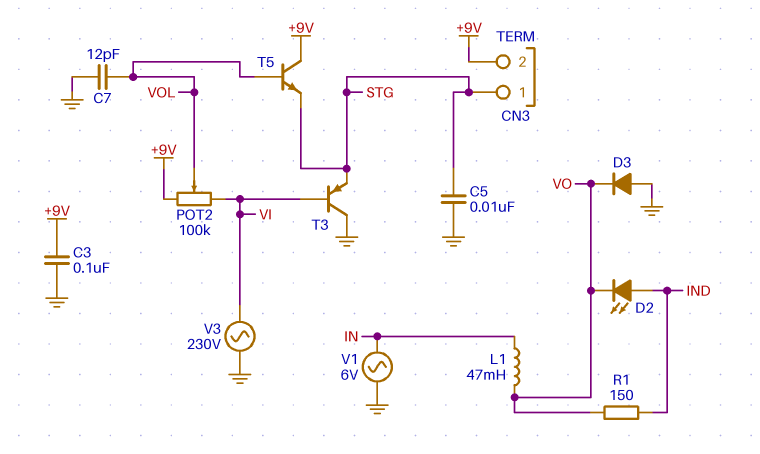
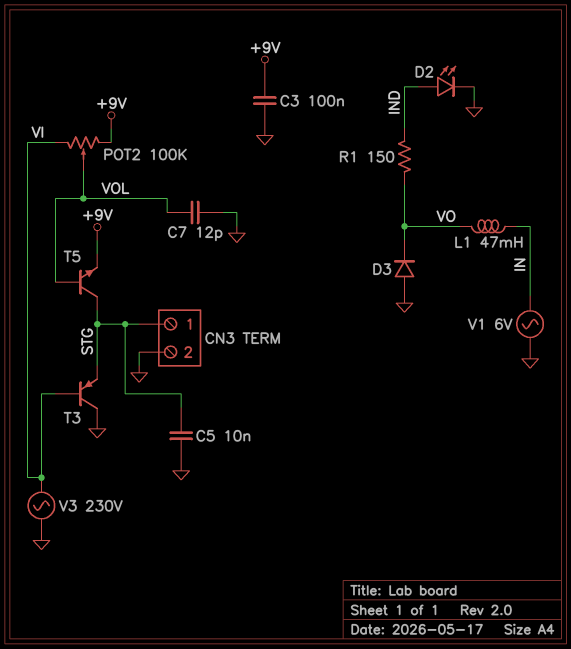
CN3 pin 2: +9V -> GND
D2: LED (A IND, K VO) -> LED (A IND, K GND)
T5: NPN (B VOL, C +9V, E STG) -> NPN (B VOL, C STG, E +9V)

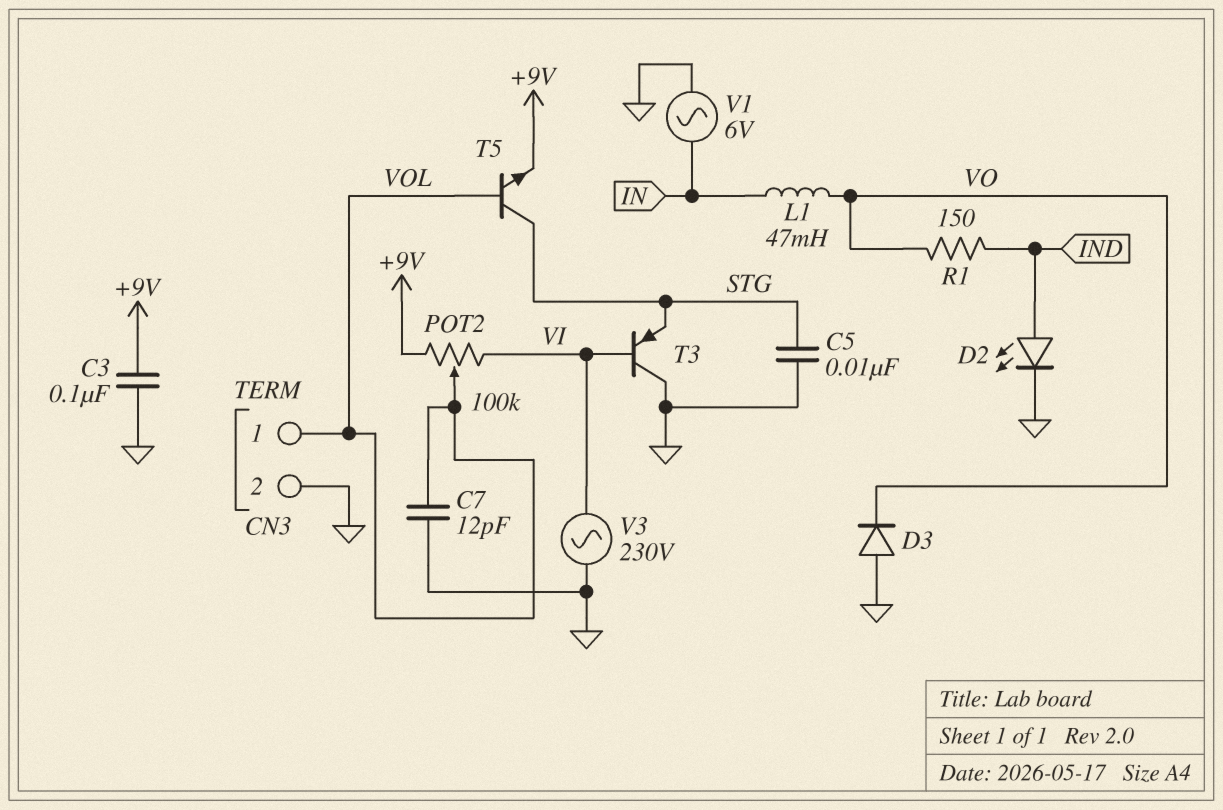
CN3 pin 1: STG -> VOL

